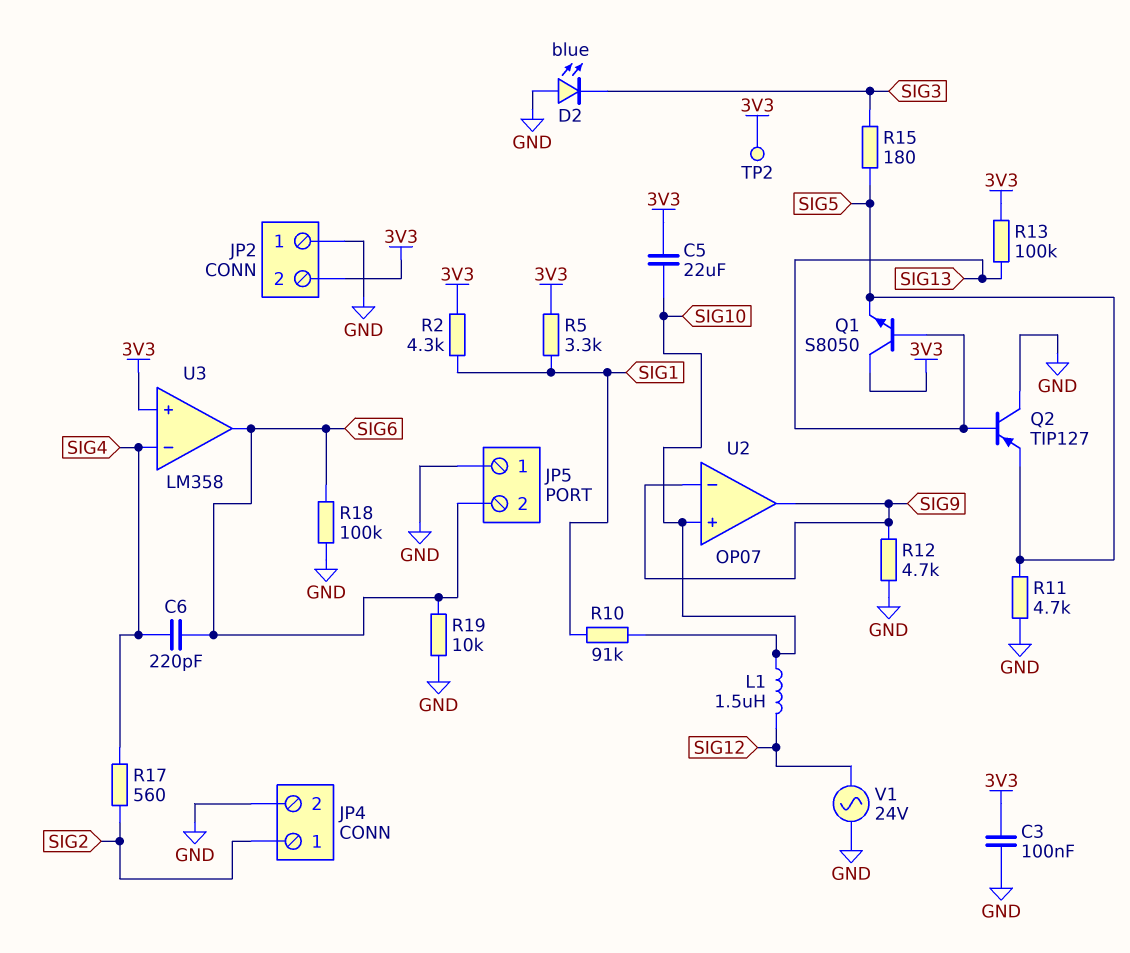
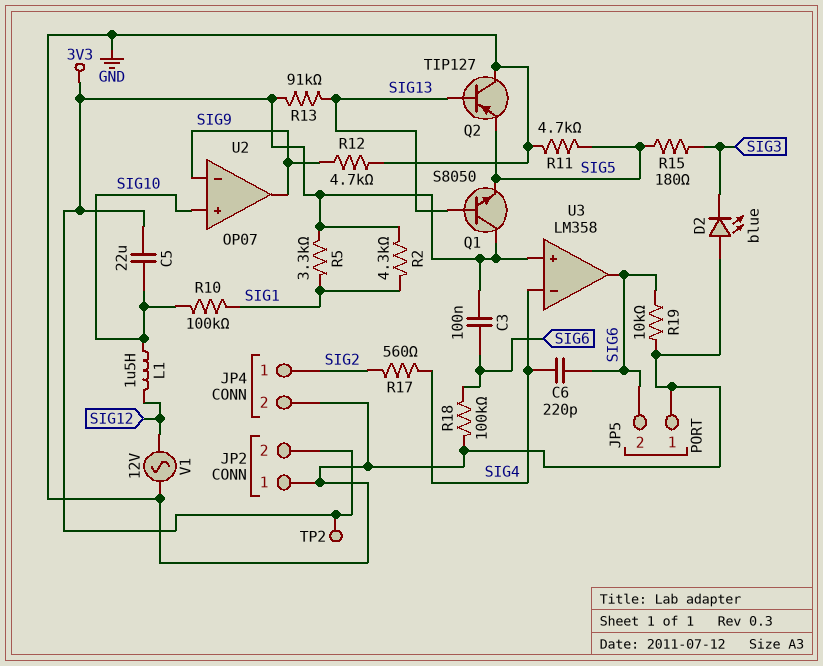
C3: 100nF (3V3, GND) -> 100nF (3V3, SIG6)
R10: 91k (SIG1, SIG10) -> 100k (SIG1, SIG10)
R13: 100k (3V3, SIG13) -> 91k (3V3, SIG13)
V1: AC 24V (GND, SIG12) -> AC 12V (GND, SIG12)

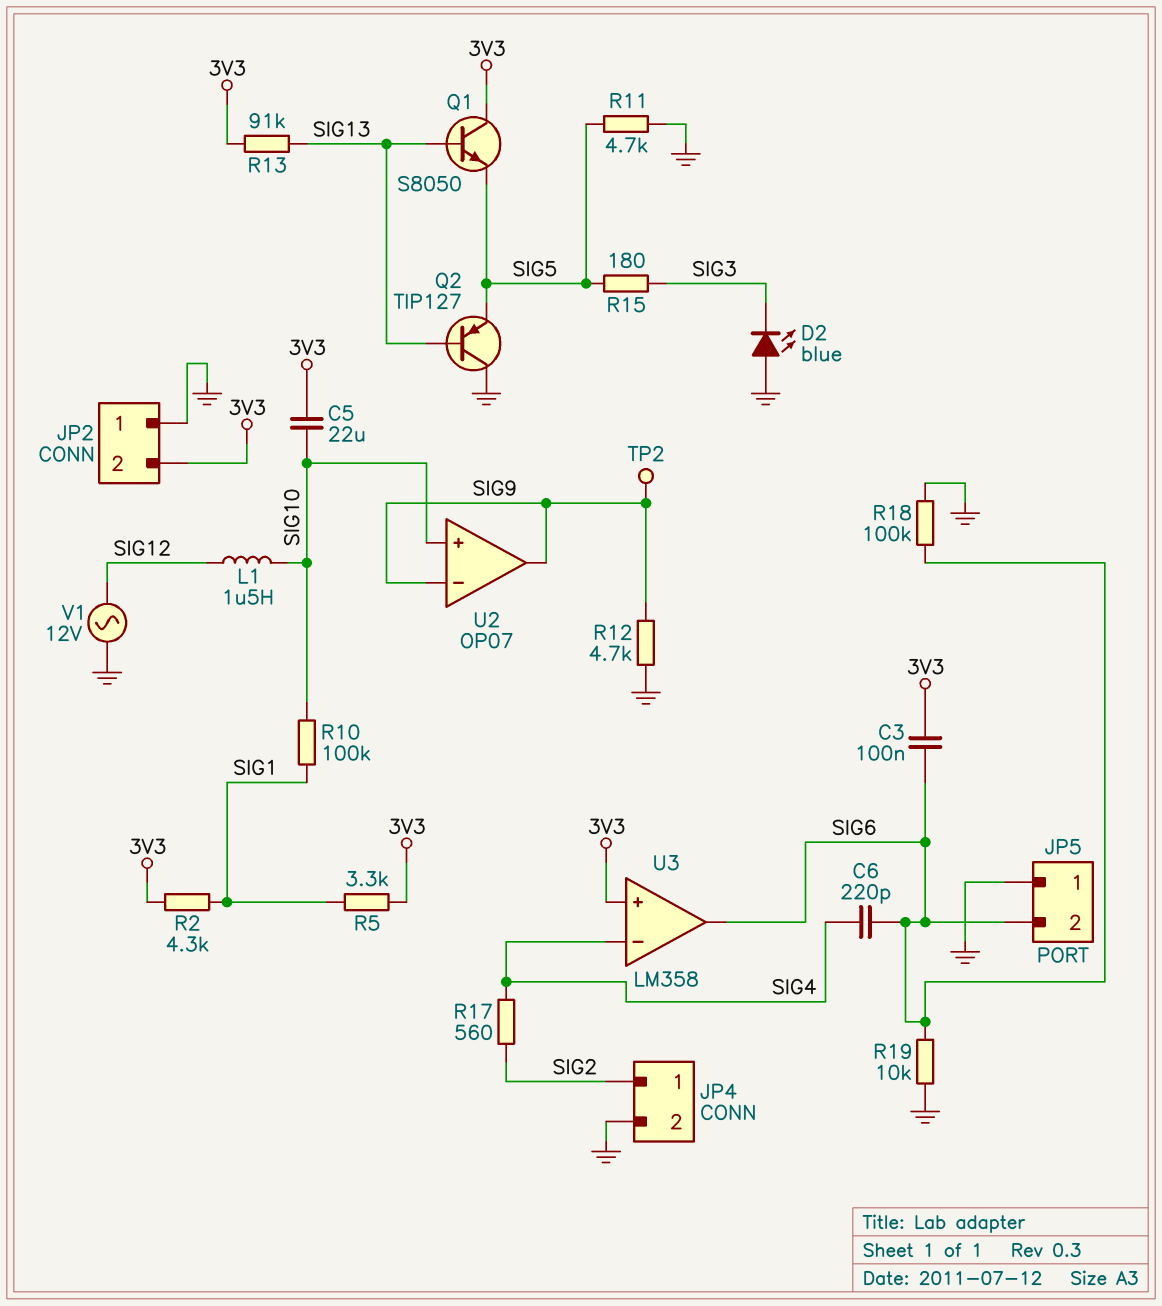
TP2: test point (3V3) -> test point (SIG9)

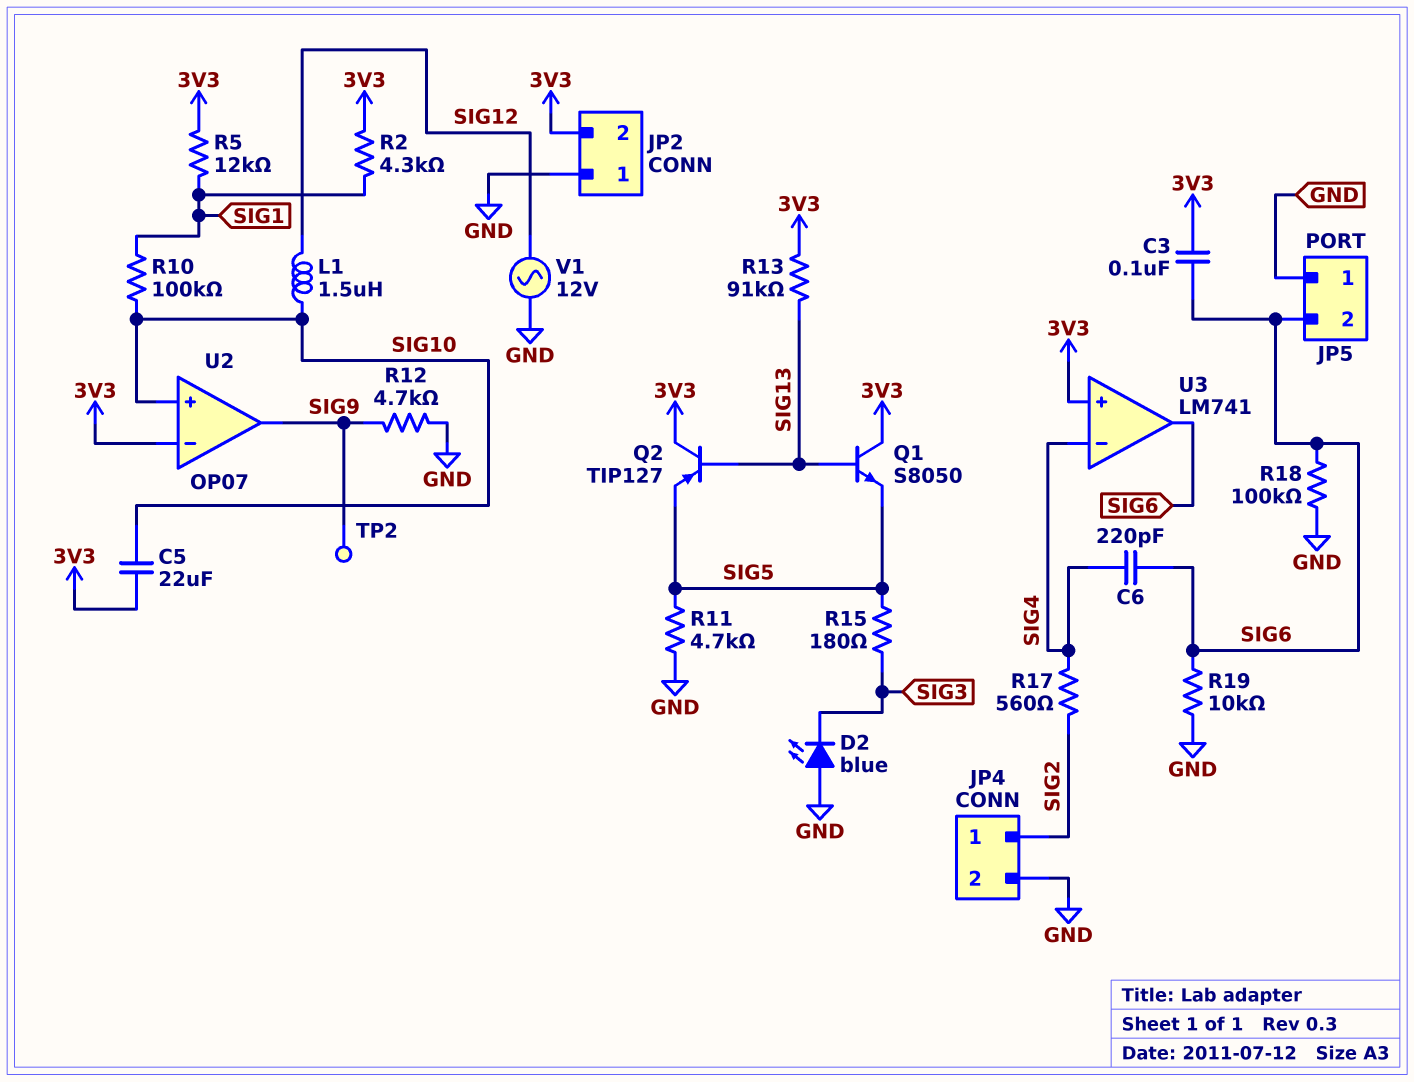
Q2: PNP TIP127 (B SIG13, C GND, E SIG5) -> PNP TIP127 (B SIG13, C 3V3, E SIG5)
R5: 3.3k (3V3, SIG1) -> 12k (3V3, SIG1)
U2 pin in-: SIG9 -> 3V3
U3: LM358 -> LM741

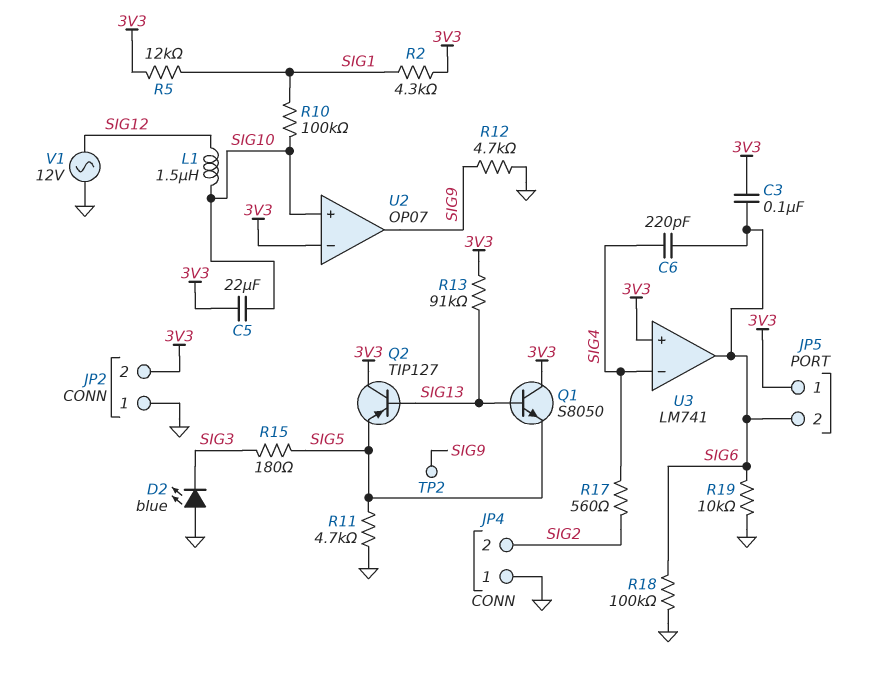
JP4 pin 1: SIG2 -> GND
JP4 pin 2: GND -> SIG2
JP5 pin 1: GND -> 3V3

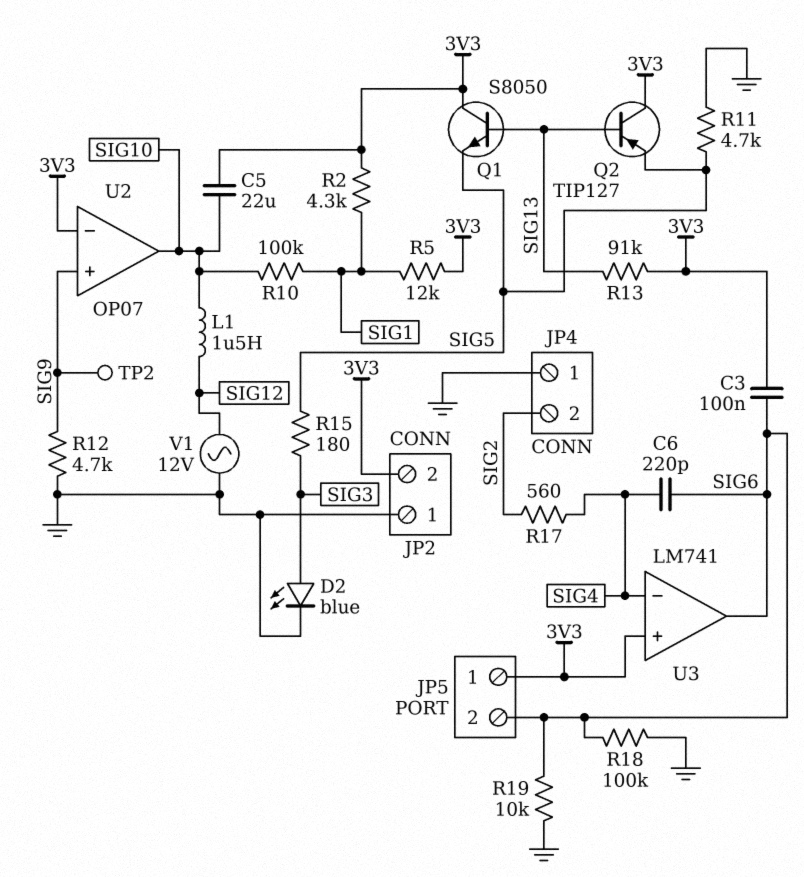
D2: LED blue (A GND, K SIG3) -> LED blue (A SIG3, K GND)
U2 pin in+: SIG10 -> SIG9
U2 pin out: SIG9 -> SIG10

